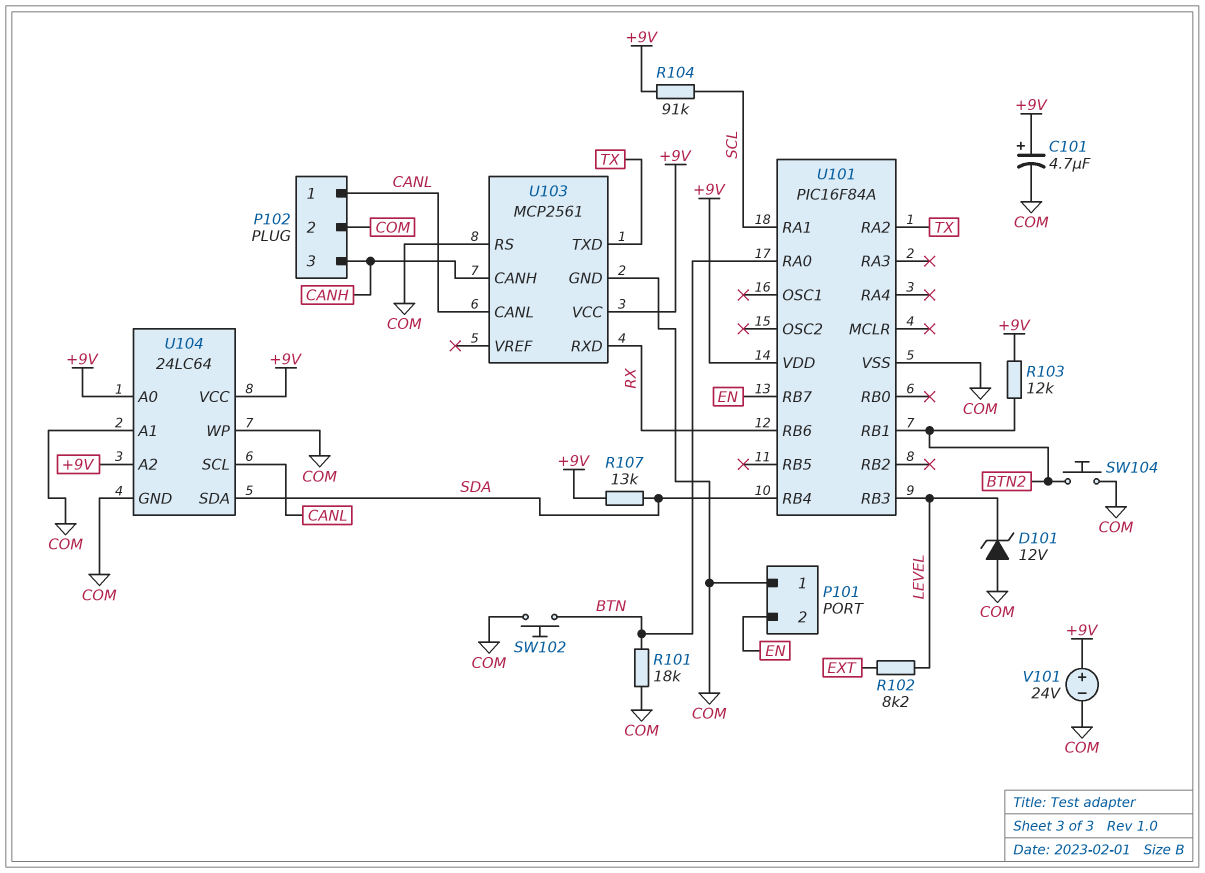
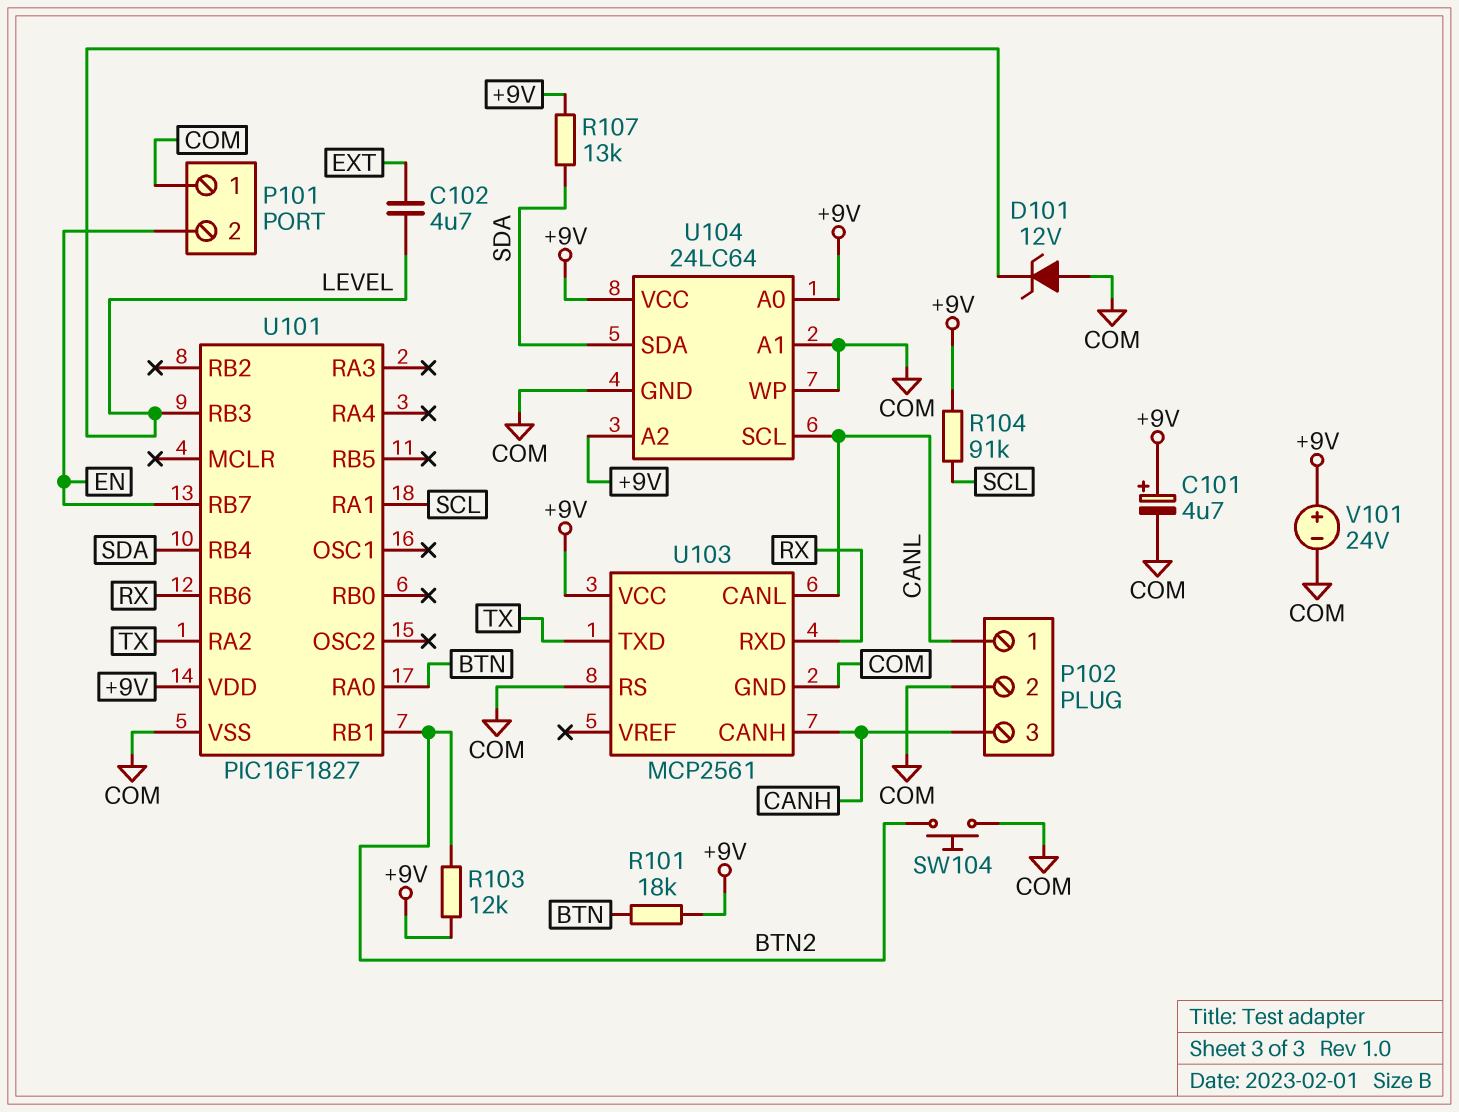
C102: none -> 4.7uF (EXT, LEVEL)
R101: 18k (BTN, COM) -> 18k (+9V, BTN)
R102: 8.2k (EXT, LEVEL) -> none
SW102: button (BTN, COM) -> none
U101: PIC16F84A -> PIC16F1827

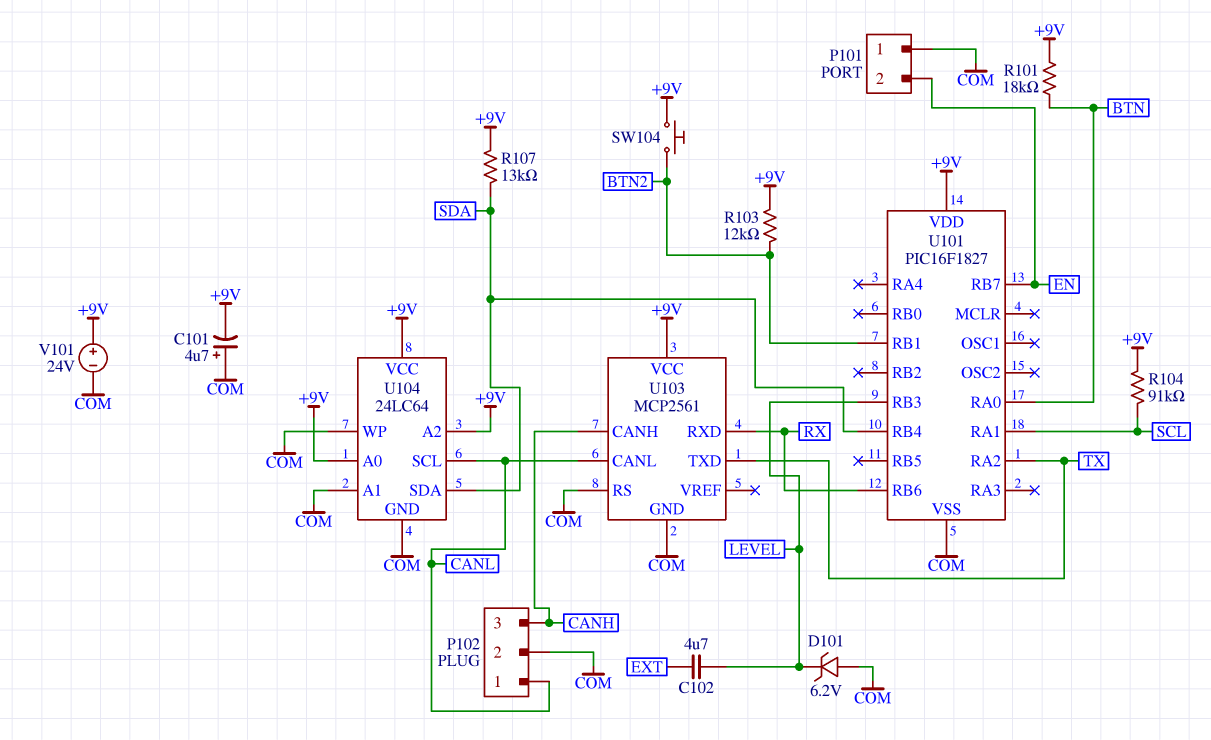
C101: 4.7uF (plus +9V, minus COM) -> 4.7uF (plus COM, minus +9V)
D101: zener 12V (A COM, K LEVEL) -> zener 6.2V (A COM, K LEVEL)
SW104: button (BTN2, COM) -> button (+9V, BTN2)

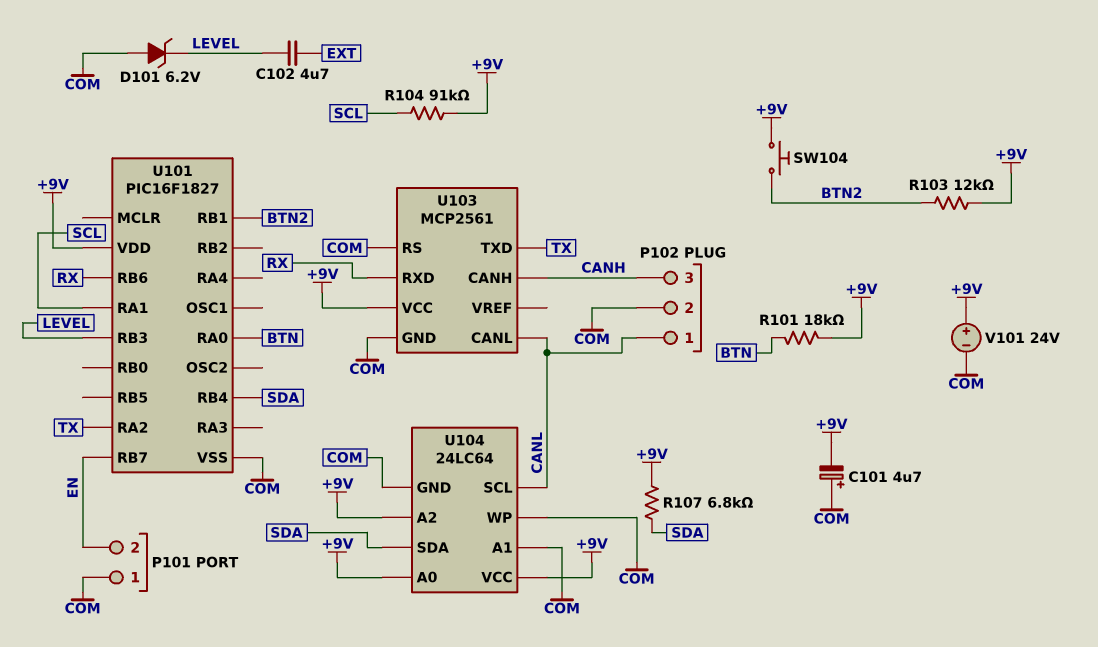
R107: 13k (+9V, SDA) -> 6.8k (+9V, SDA)

